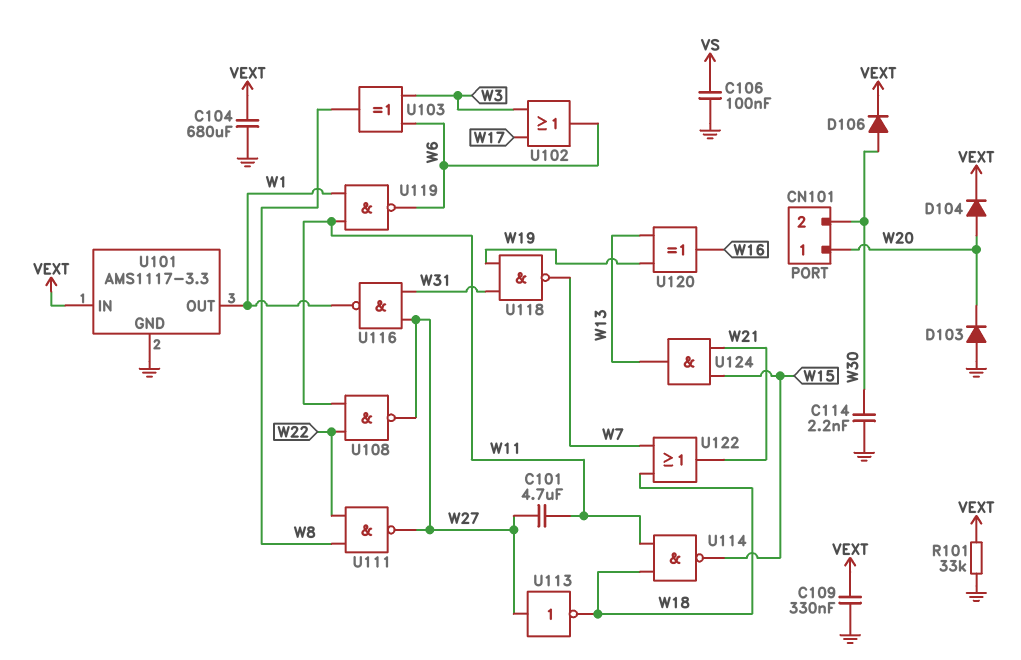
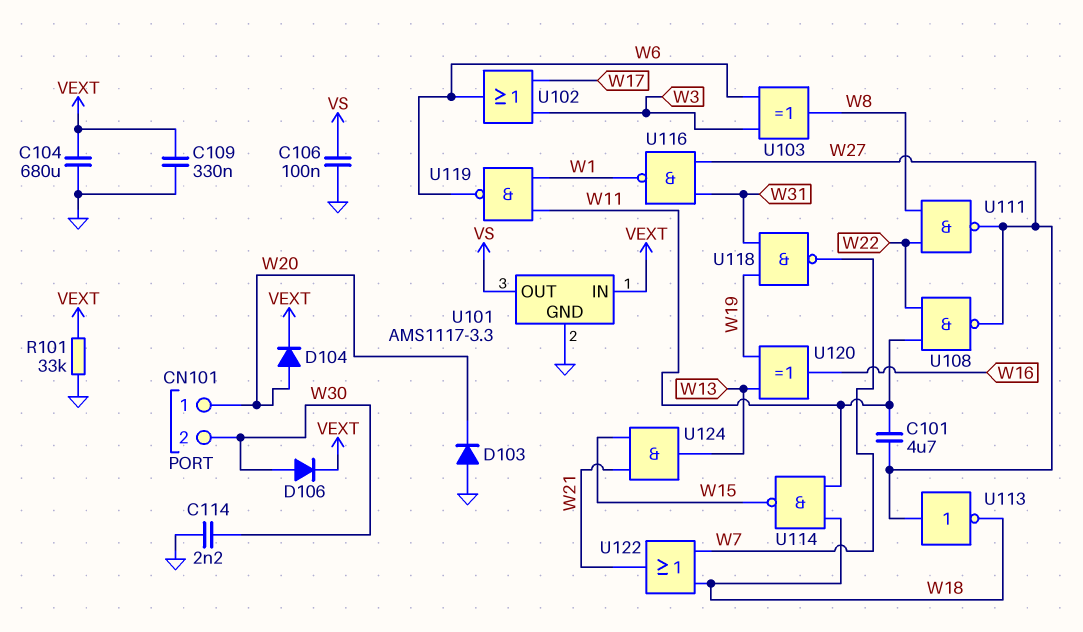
U101 pin OUT: W1 -> VS

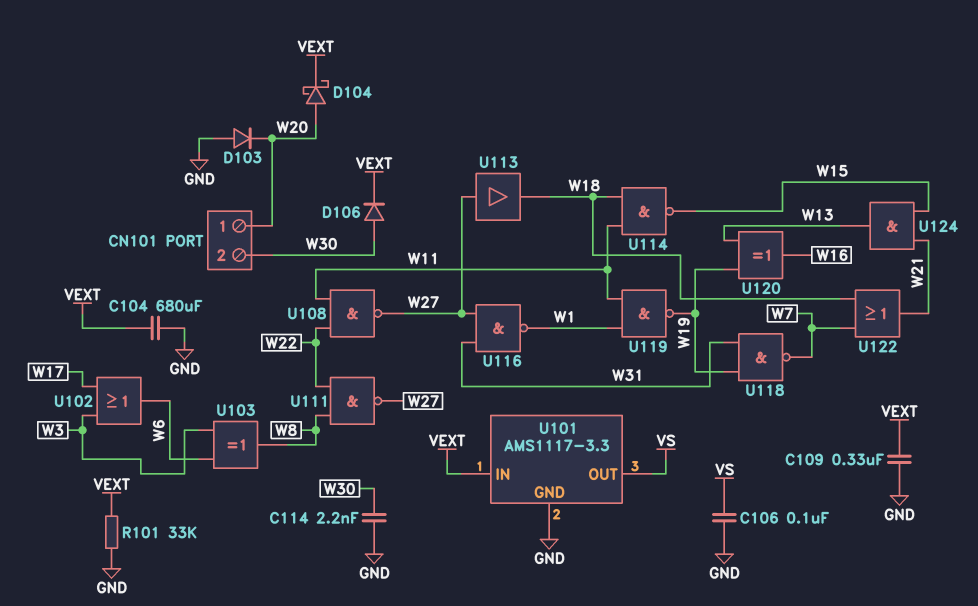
C101: 4.7uF (W11, W27) -> none
D104: diode (A W20, K VEXT) -> schottky (A W20, K VEXT)
U113: NOT (in W27, out W18) -> buffer (in W27, out W18)
U119: NAND (in W1, in W11, out W6) -> NAND (in W1, in W11, out W19)

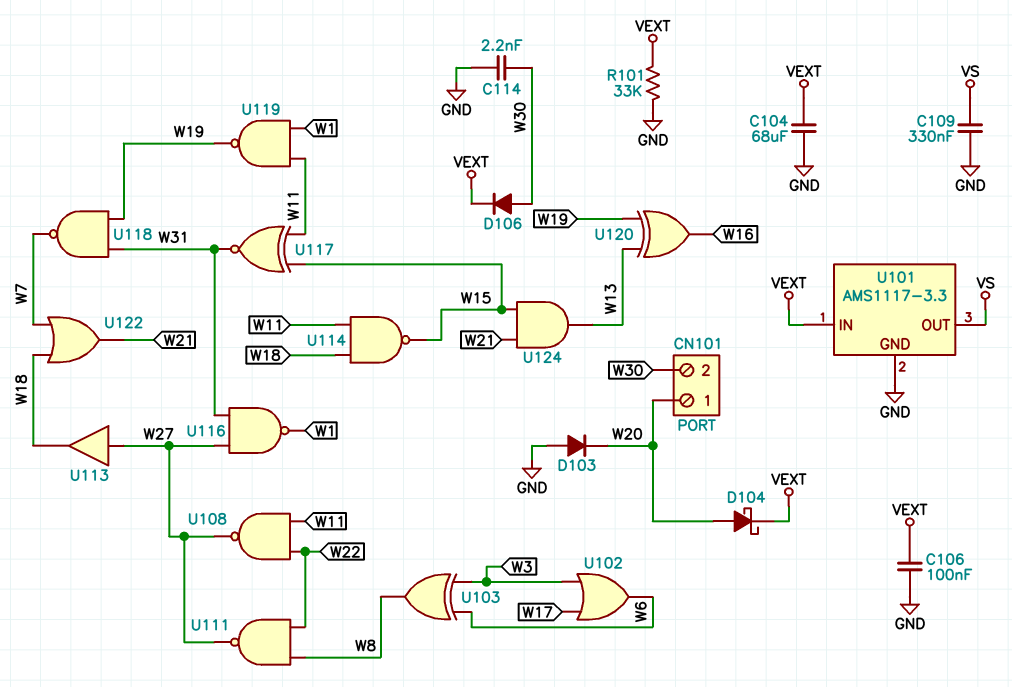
C104: 680uF (GND, VEXT) -> 68uF (GND, VEXT)
C106: 100nF (GND, VS) -> 100nF (GND, VEXT)
C109: 330nF (GND, VEXT) -> 330nF (GND, VS)
U117: none -> XNOR (in W11, in W15, out W31)

